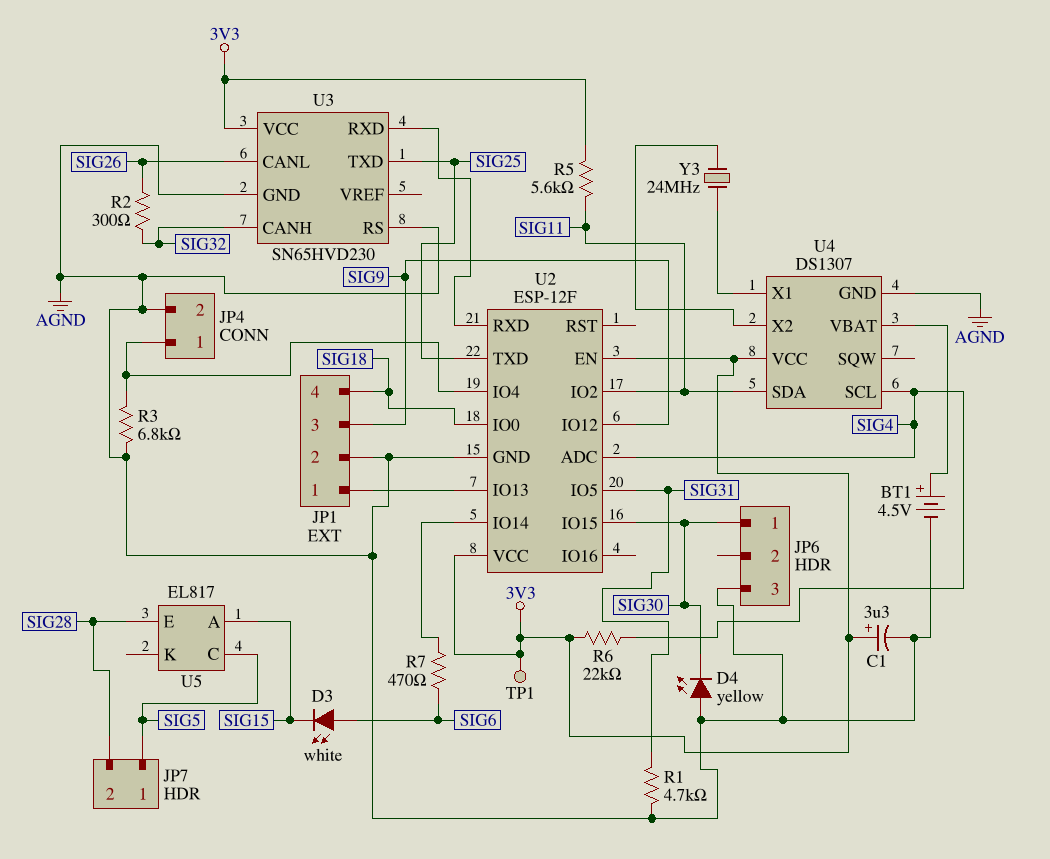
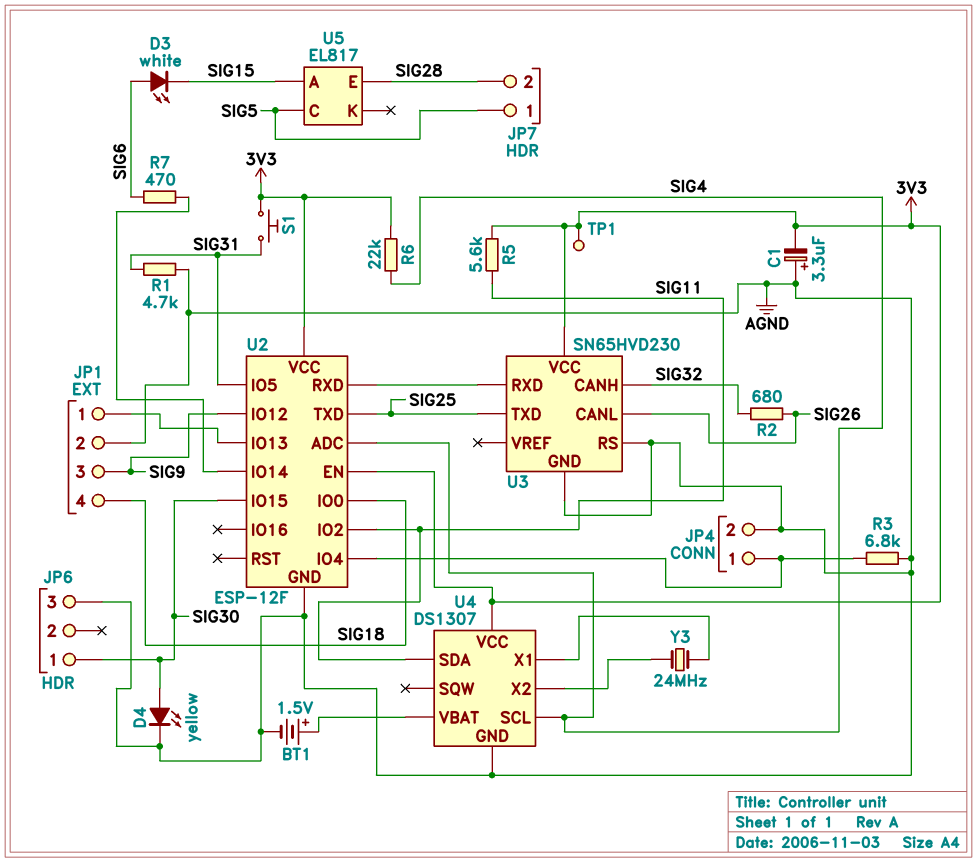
BT1: 4.5V (plus U4/VBAT, minus AGND) -> 1.5V (plus U4/VBAT, minus AGND)
C1: 3.3uF (plus 3V3, minus AGND) -> 3.3uF (plus AGND, minus 3V3)
D4: LED yellow (A AGND, K SIG30) -> LED yellow (A SIG30, K AGND)
R2: 300 (SIG26, SIG32) -> 680 (SIG26, SIG32)
S1: none -> button (3V3, SIG31)

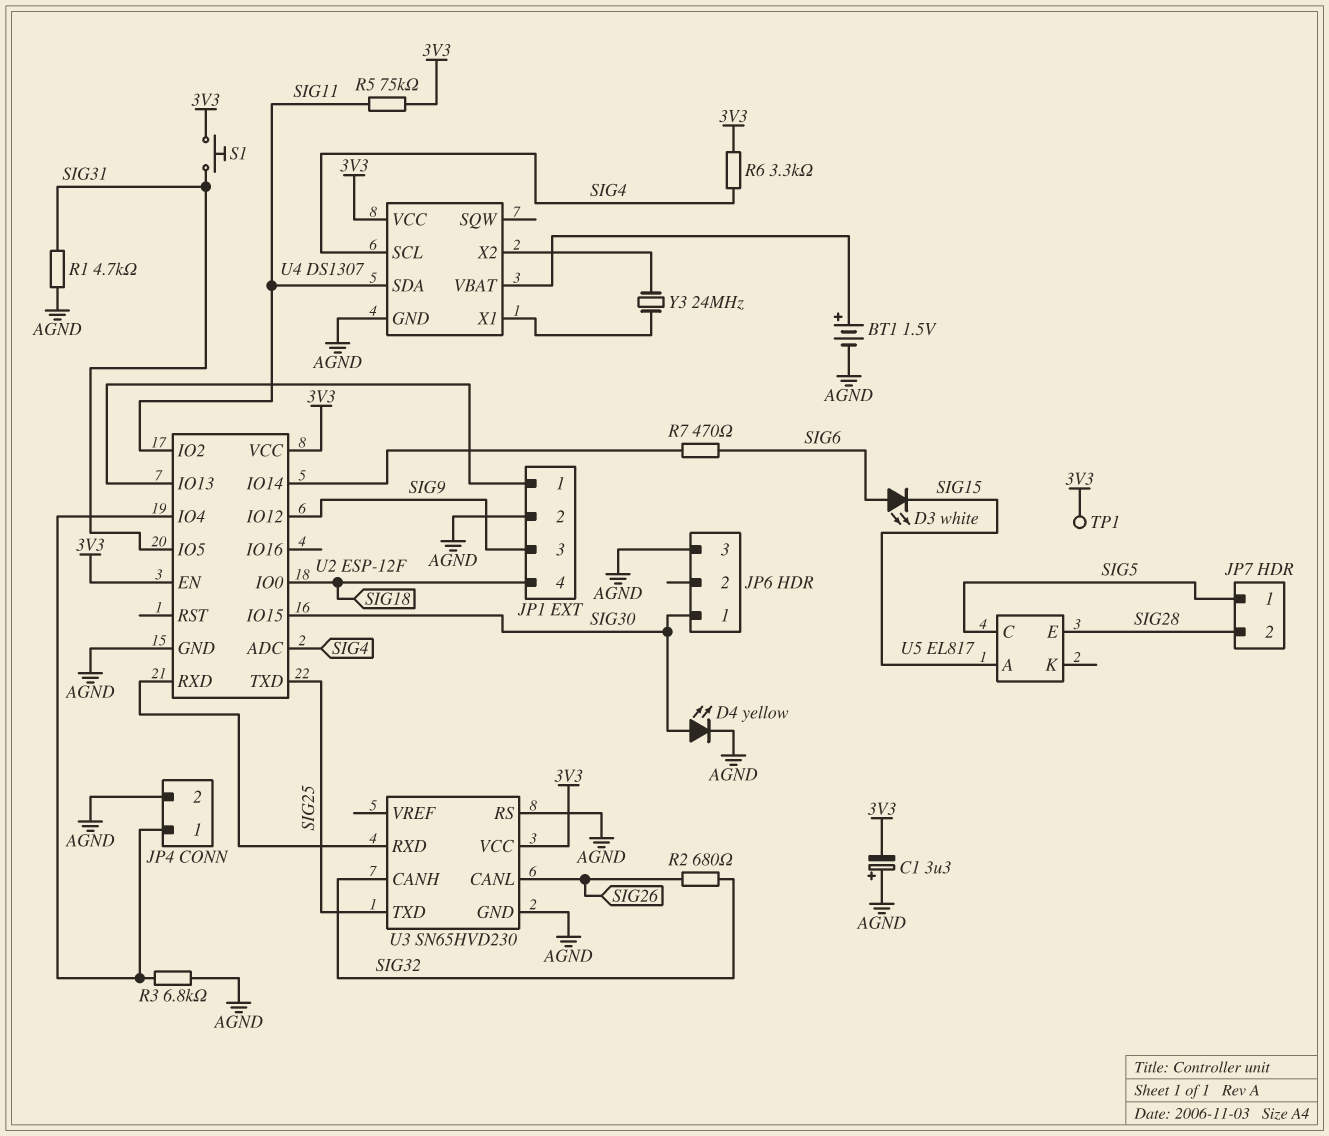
R5: 5.6k (3V3, SIG11) -> 75k (3V3, SIG11)
R6: 22k (3V3, SIG4) -> 3.3k (3V3, SIG4)

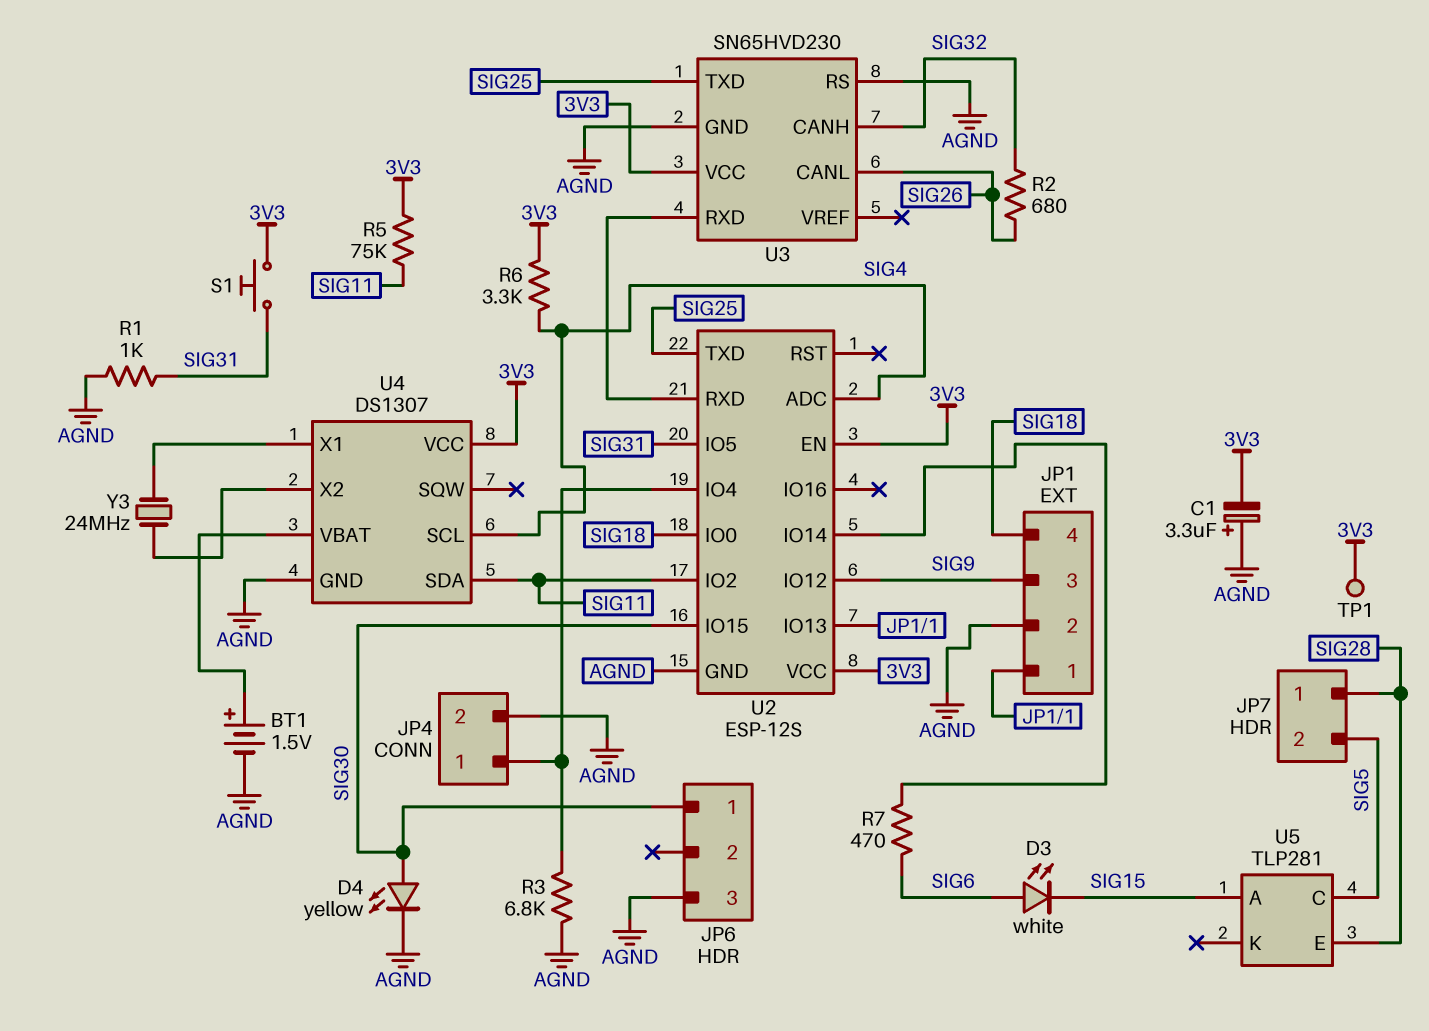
JP7 pin 1: SIG5 -> SIG28
JP7 pin 2: SIG28 -> SIG5
R1: 4.7k (AGND, SIG31) -> 1k (AGND, SIG31)
U2: ESP-12F -> ESP-12S
U5: EL817 -> TLP281

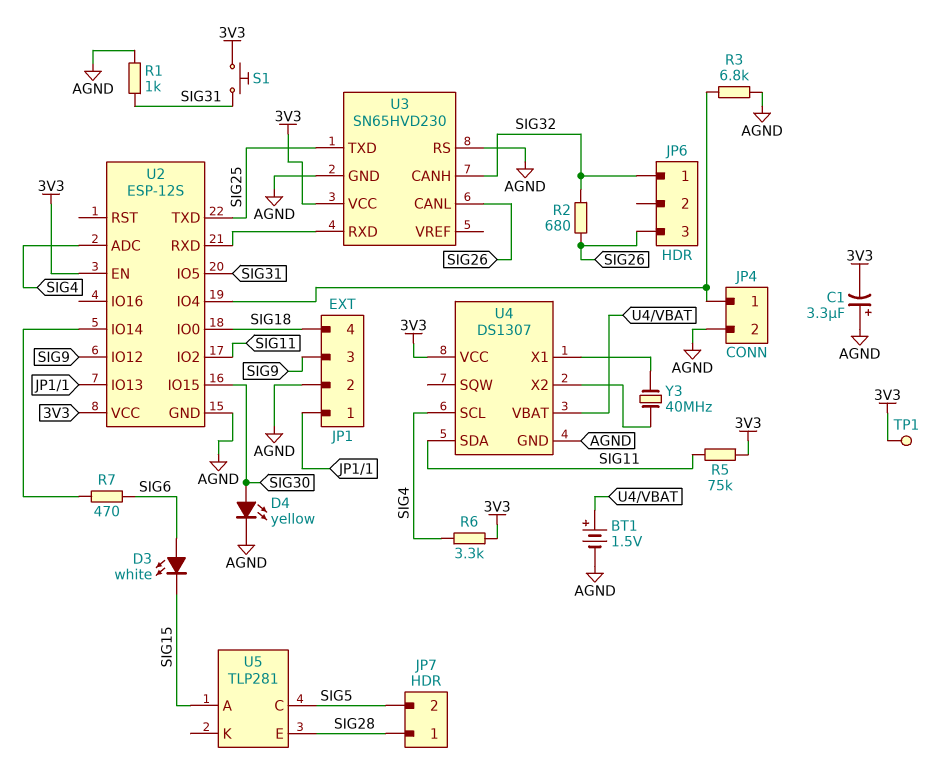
JP6 pin 1: SIG30 -> SIG32
JP6 pin 3: AGND -> SIG26
Y3: 24MHz (U4/X1, U4/X2) -> 40MHz (U4/X1, U4/X2)

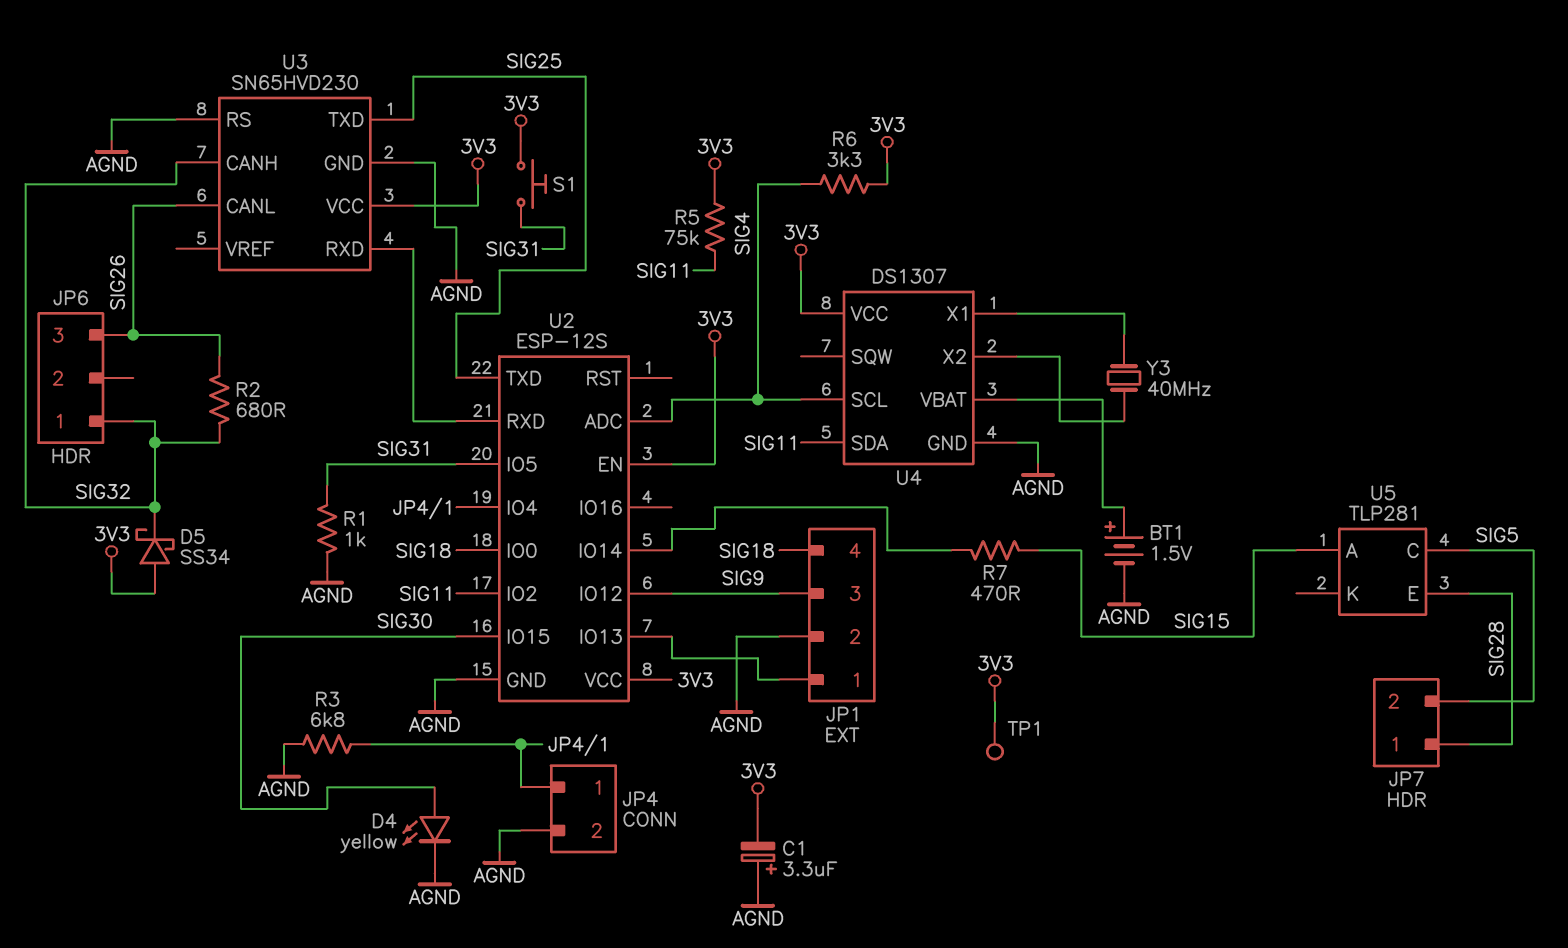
D3: LED white (A SIG6, K SIG15) -> none
D5: none -> schottky SS34 (A 3V3, K SIG32)
R7: 470 (SIG6, U2/IO14) -> 470 (SIG15, U2/IO14)

